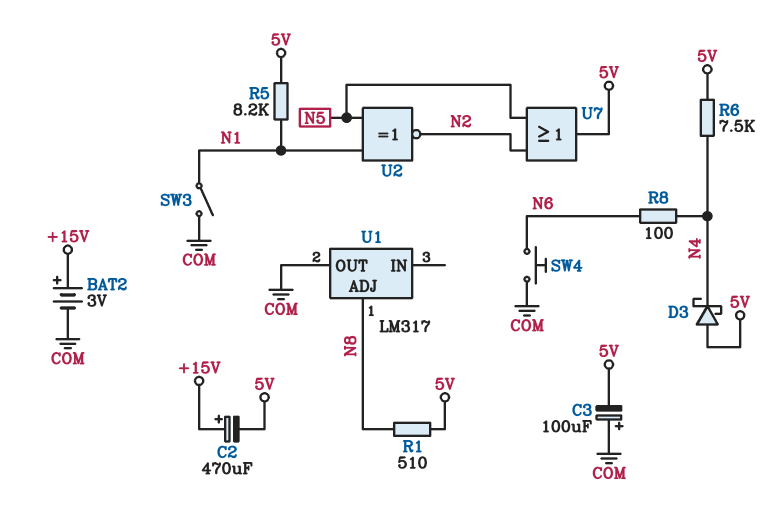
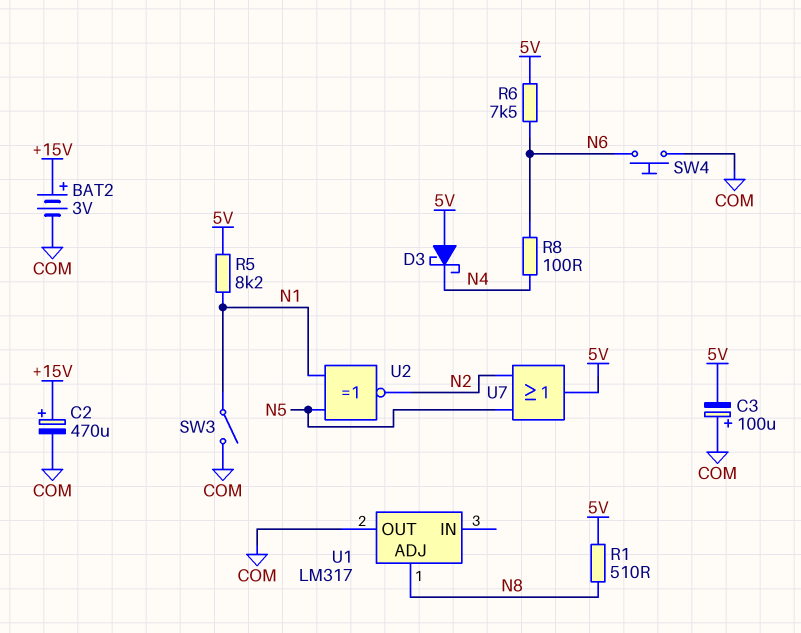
C2: 470uF (plus +15V, minus 5V) -> 470uF (plus +15V, minus COM)
R6: 7.5k (5V, N4) -> 7.5k (5V, N6)

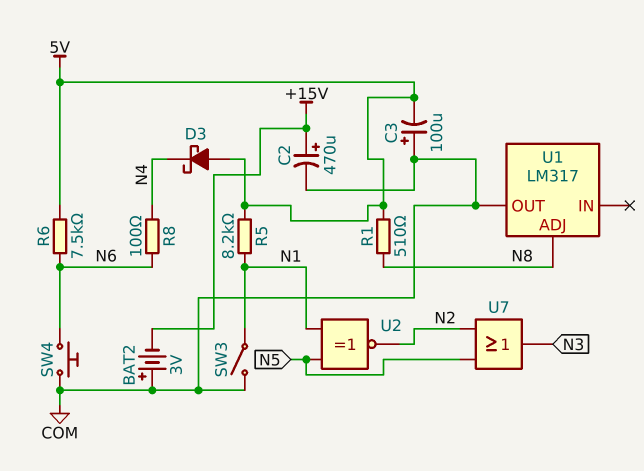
BAT2: 3V (plus +15V, minus COM) -> 3V (plus COM, minus +15V)
U7: OR (in N2, in N5, out 5V) -> OR (in N2, in N5, out N3)

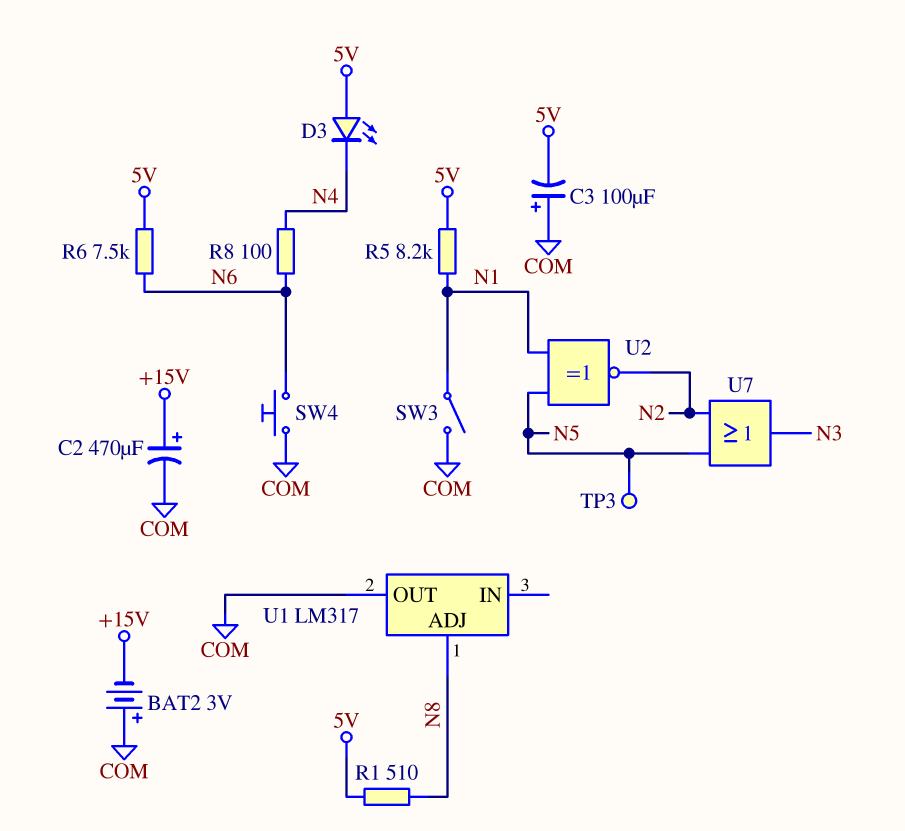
D3: schottky (A 5V, K N4) -> LED (A 5V, K N4)
TP3: none -> test point (N5)

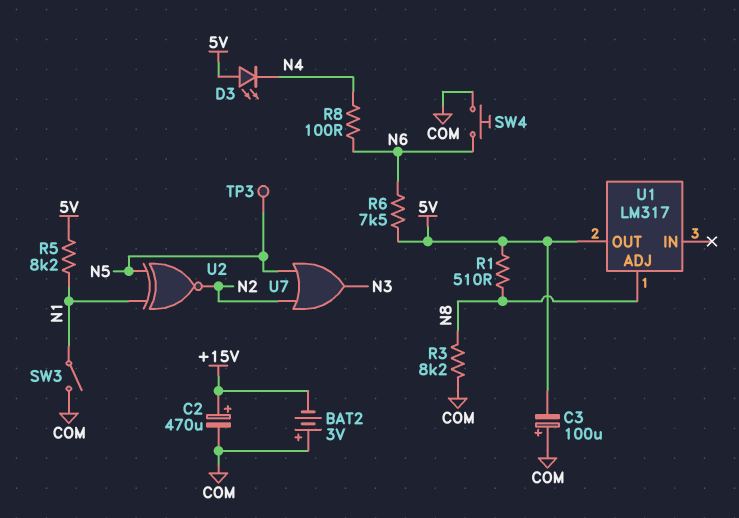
R3: none -> 8.2k (COM, N8)
U1 pin OUT: COM -> 5V

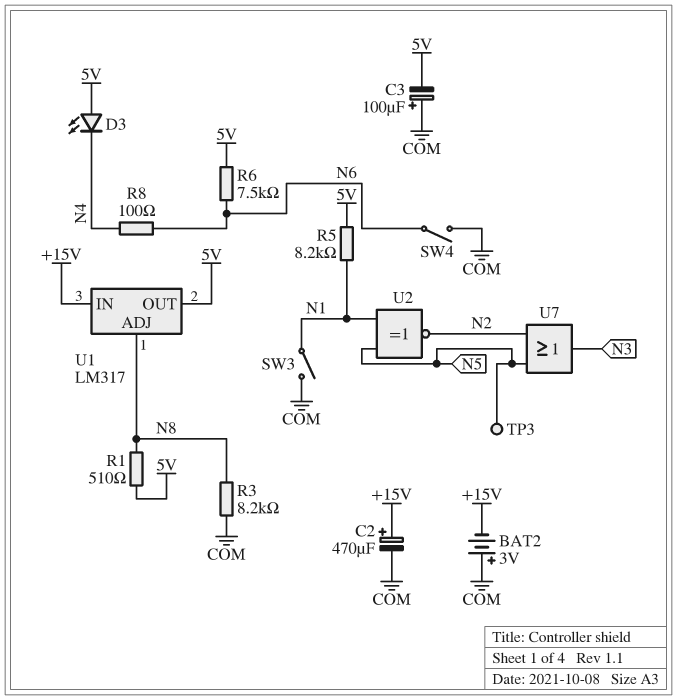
SW4: button (COM, N6) -> switch (COM, N6)
U1 pin IN: none -> +15V

